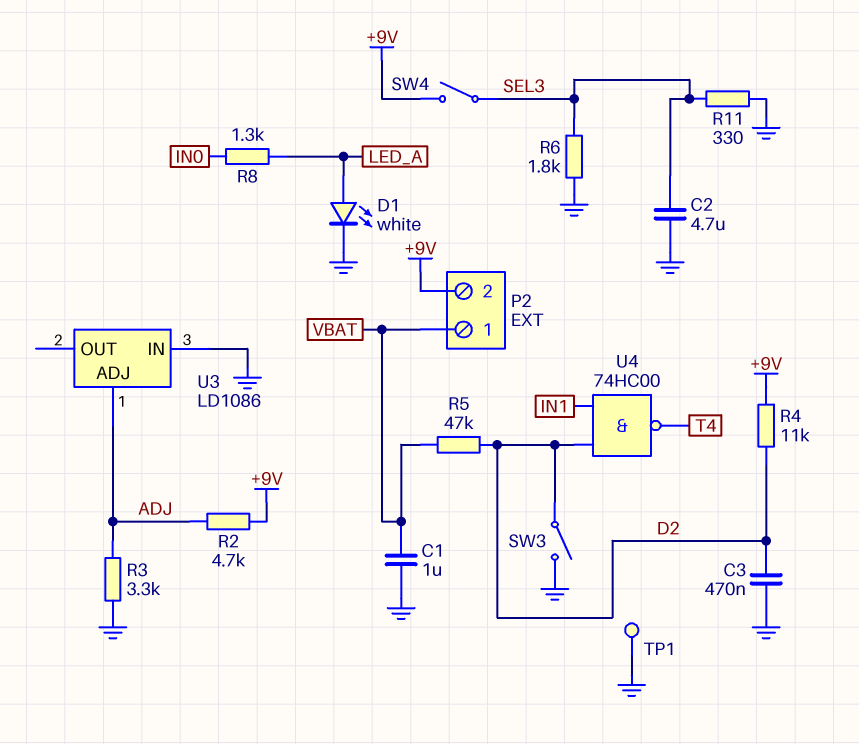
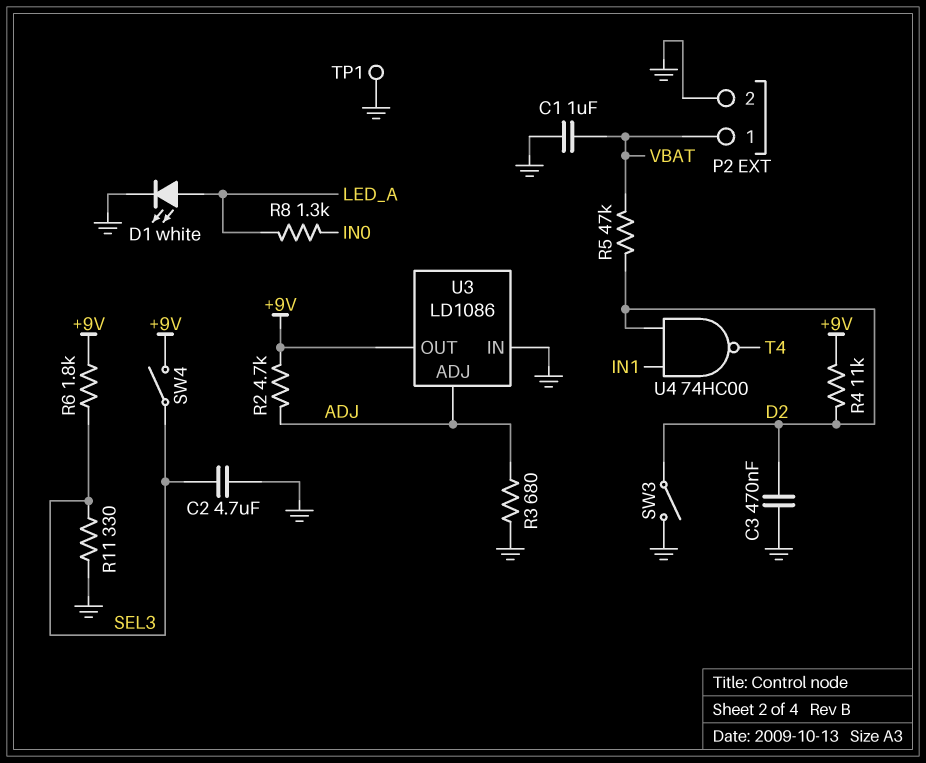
P2 pin 2: +9V -> GND
R3: 3.3k (ADJ, GND) -> 680 (ADJ, GND)
R6: 1.8k (GND, SEL3) -> 1.8k (+9V, SEL3)
U3 pin OUT: none -> +9V

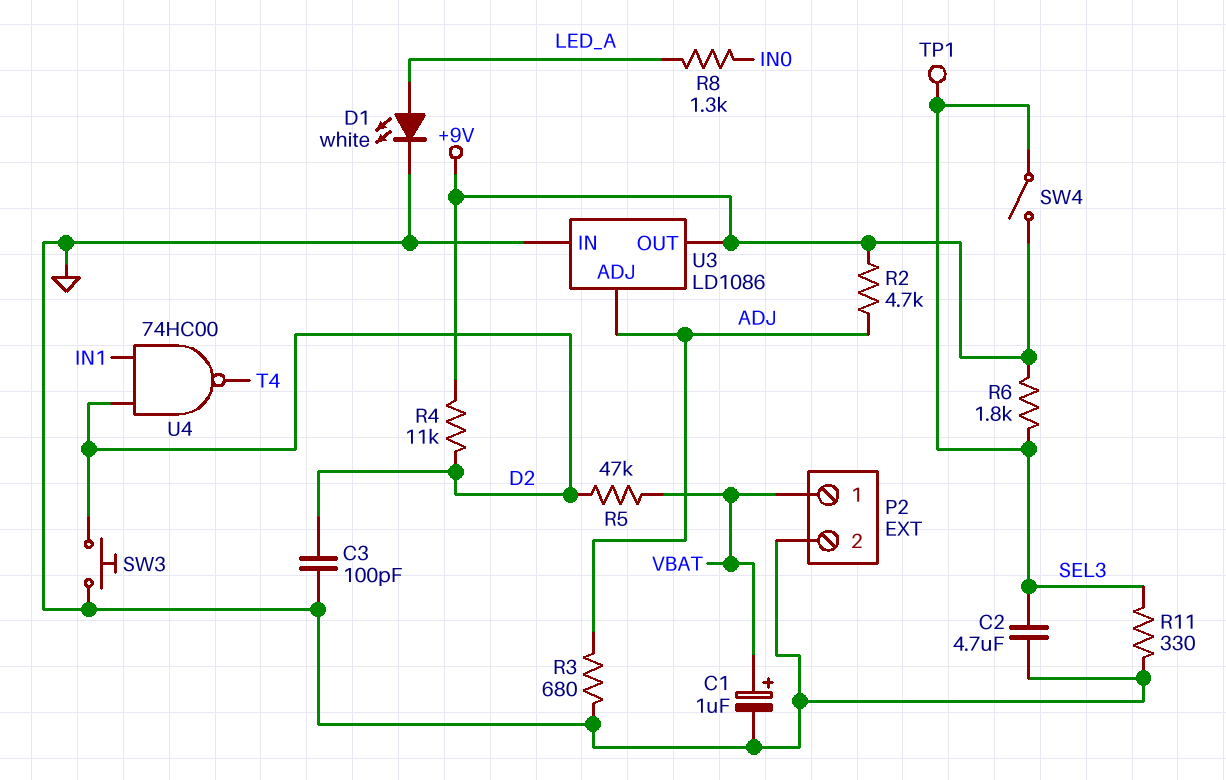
C1: 1uF (GND, VBAT) -> 1uF (plus VBAT, minus GND)
C3: 470nF (D2, GND) -> 100pF (D2, GND)
SW3: switch (D2, GND) -> button (D2, GND)
TP1: test point (GND) -> test point (SEL3)

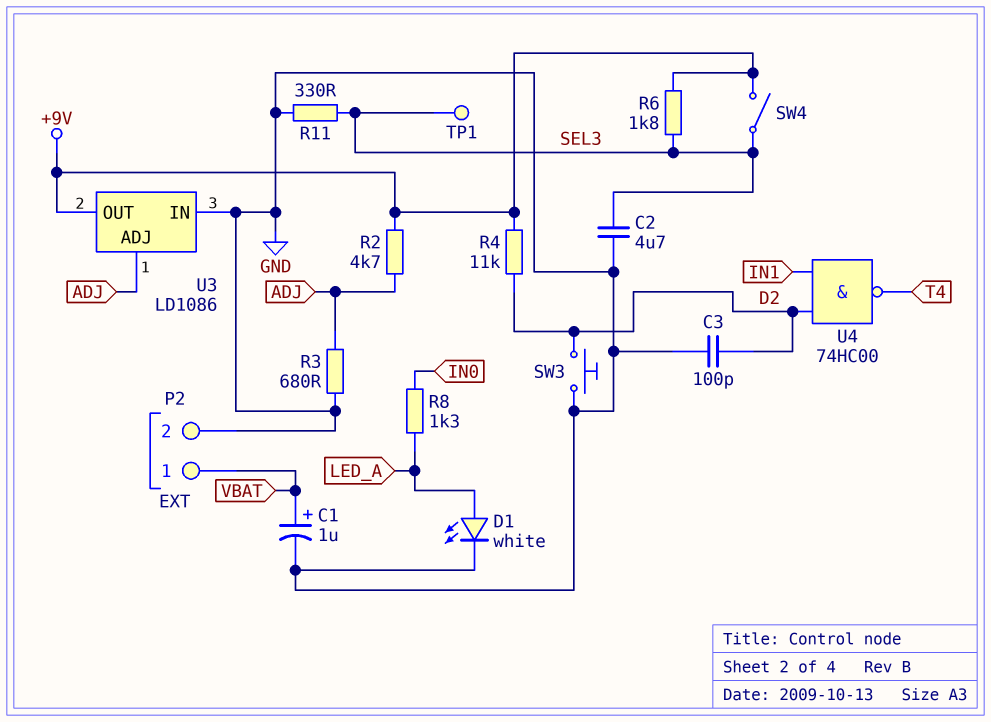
R5: 47k (D2, VBAT) -> none

